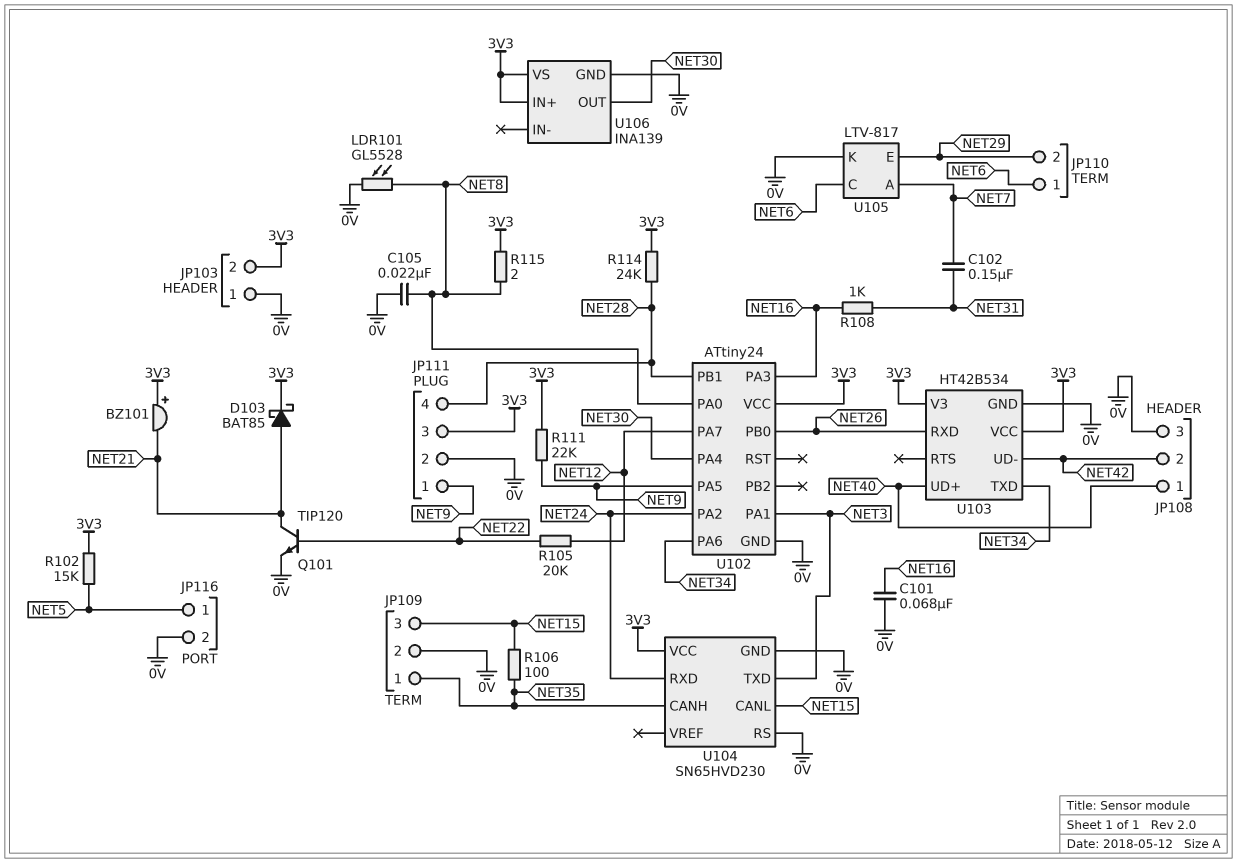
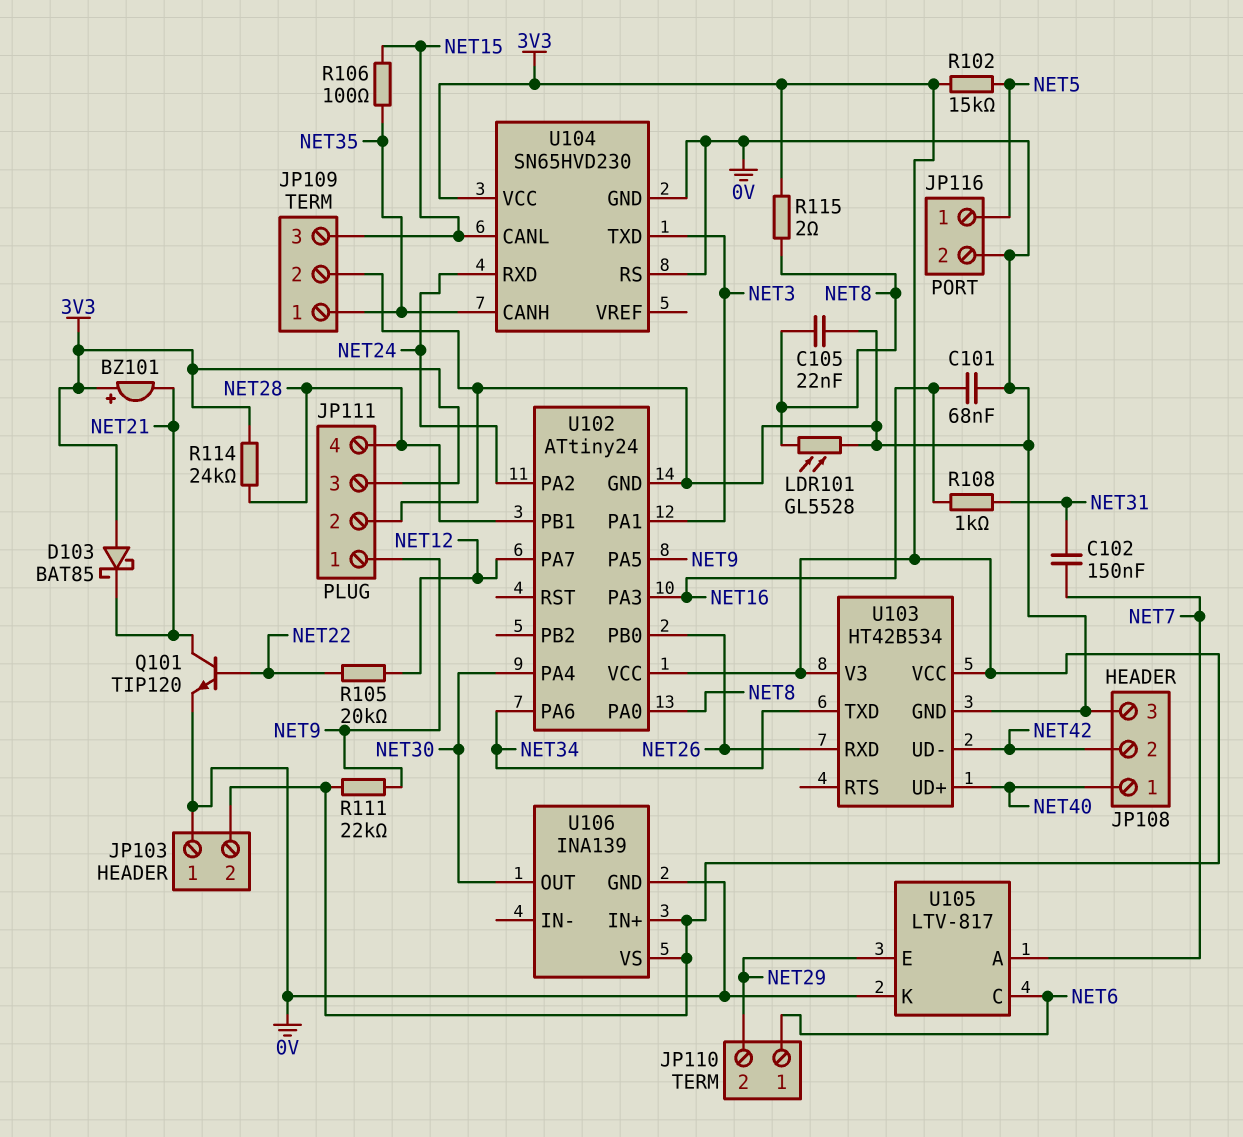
D103: schottky BAT85 (A NET21, K 3V3) -> schottky BAT85 (A 3V3, K NET21)

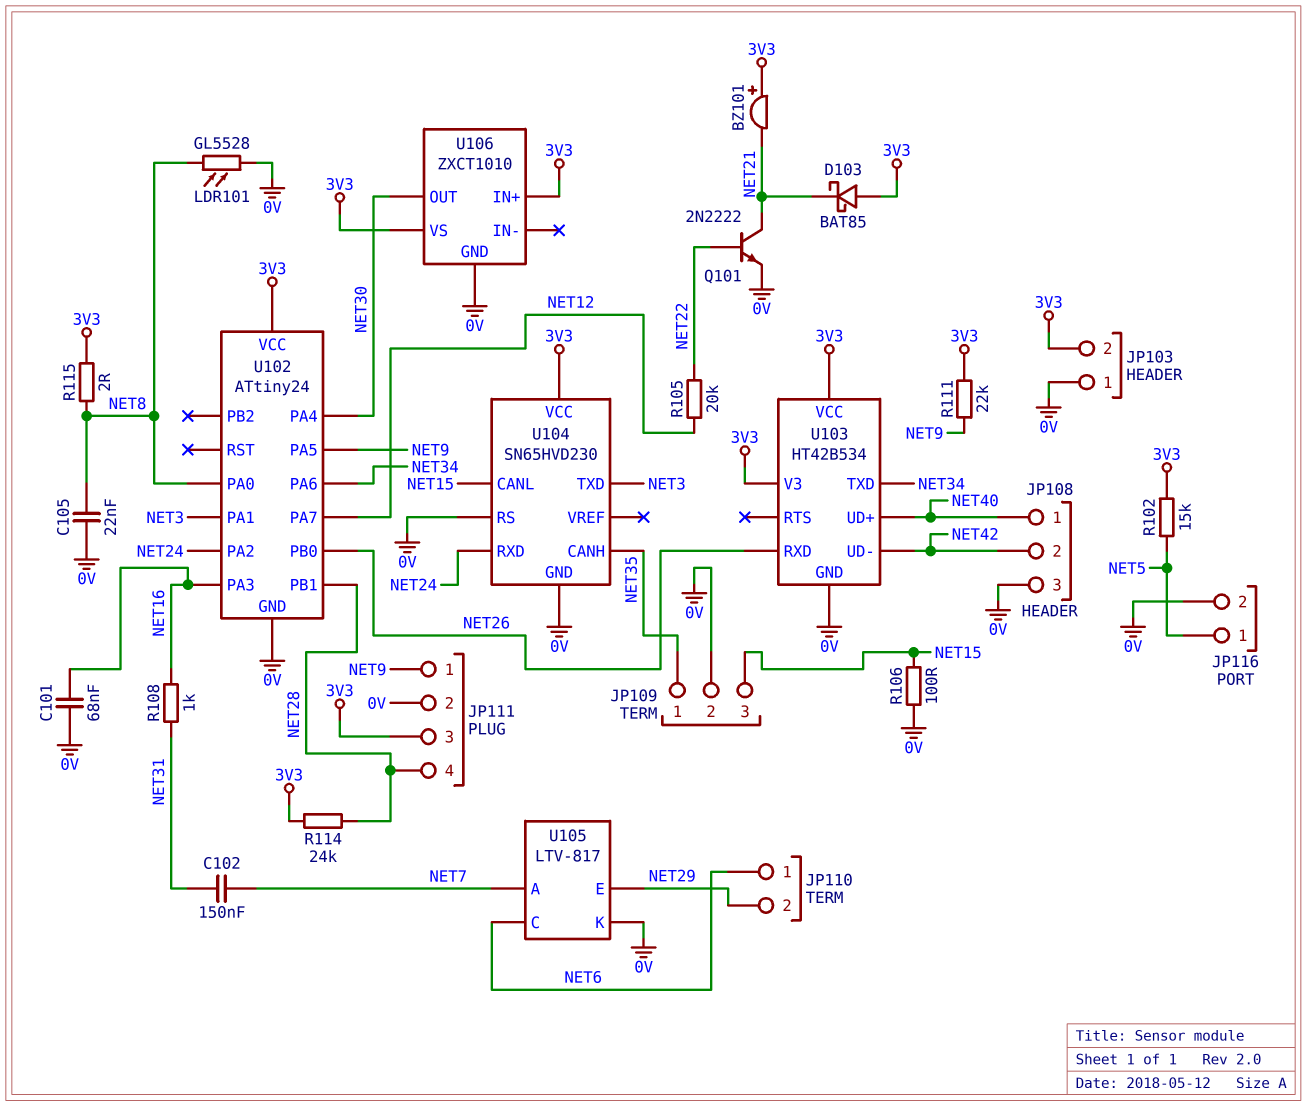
Q101: NPN TIP120 (B NET22, C NET21, E 0V) -> NPN 2N2222 (B NET22, C NET21, E 0V)
R106: 100 (NET15, NET35) -> 100 (0V, NET15)
U106: INA139 -> ZXCT1010

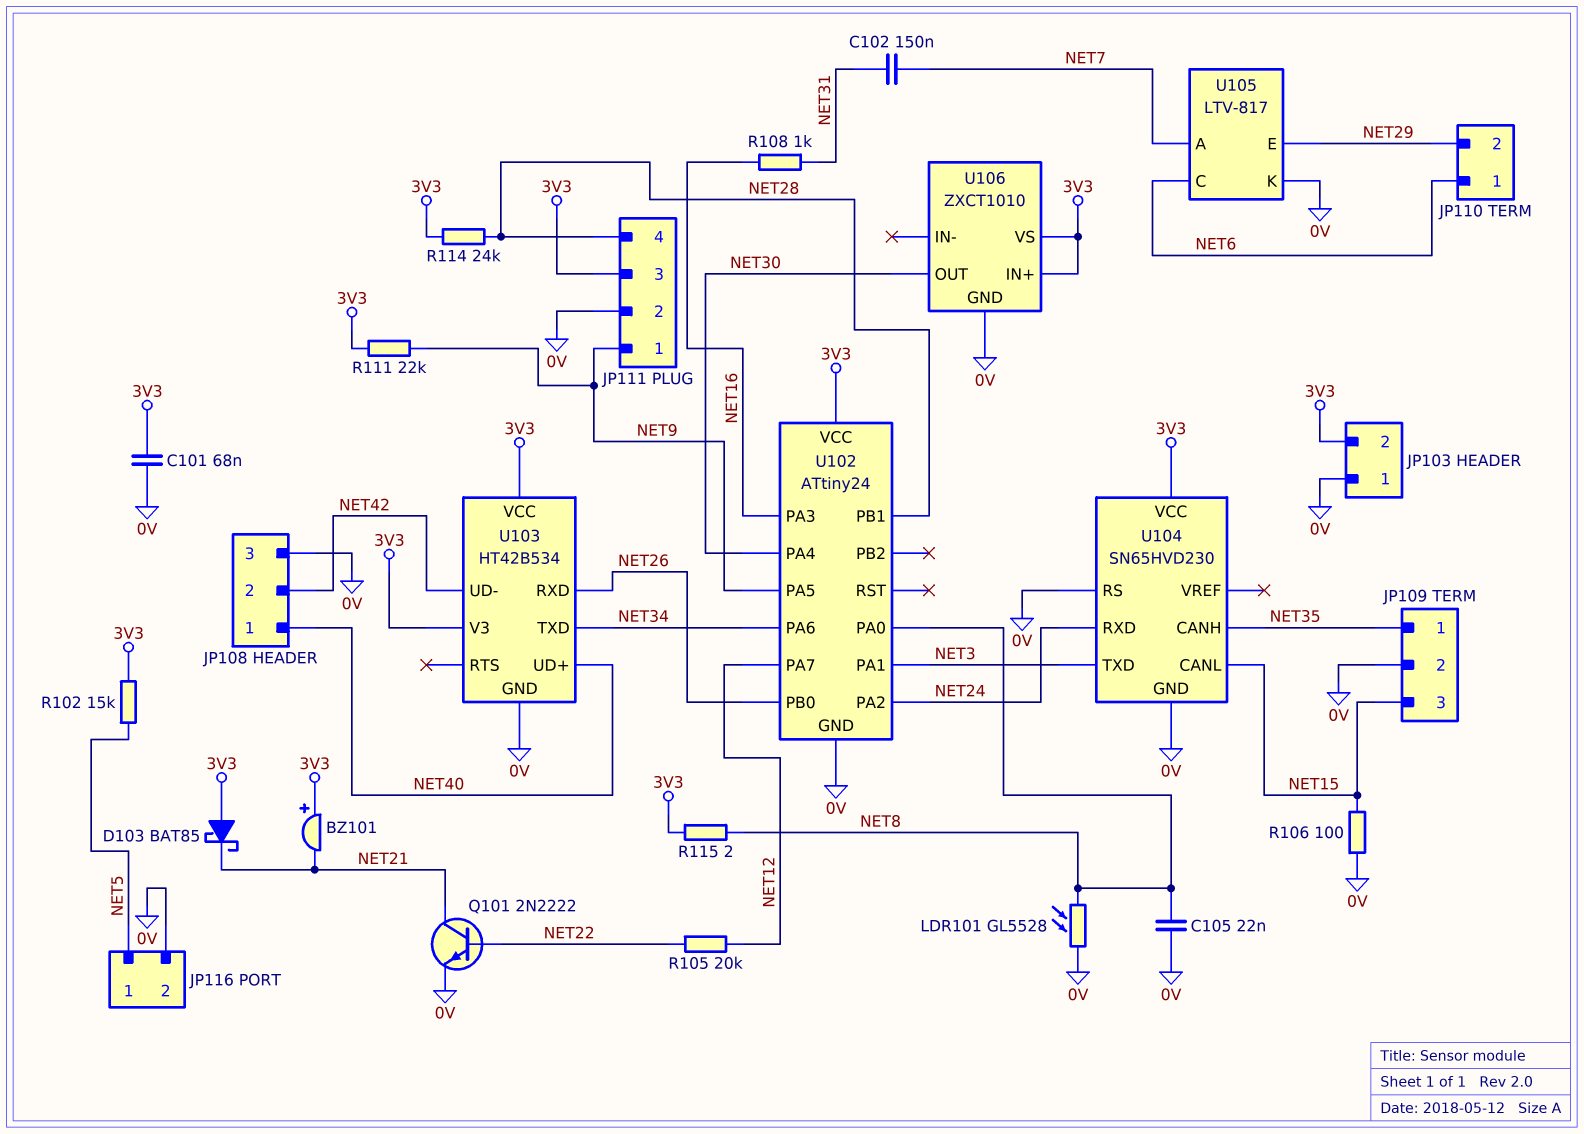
C101: 68nF (0V, NET16) -> 68nF (0V, 3V3)

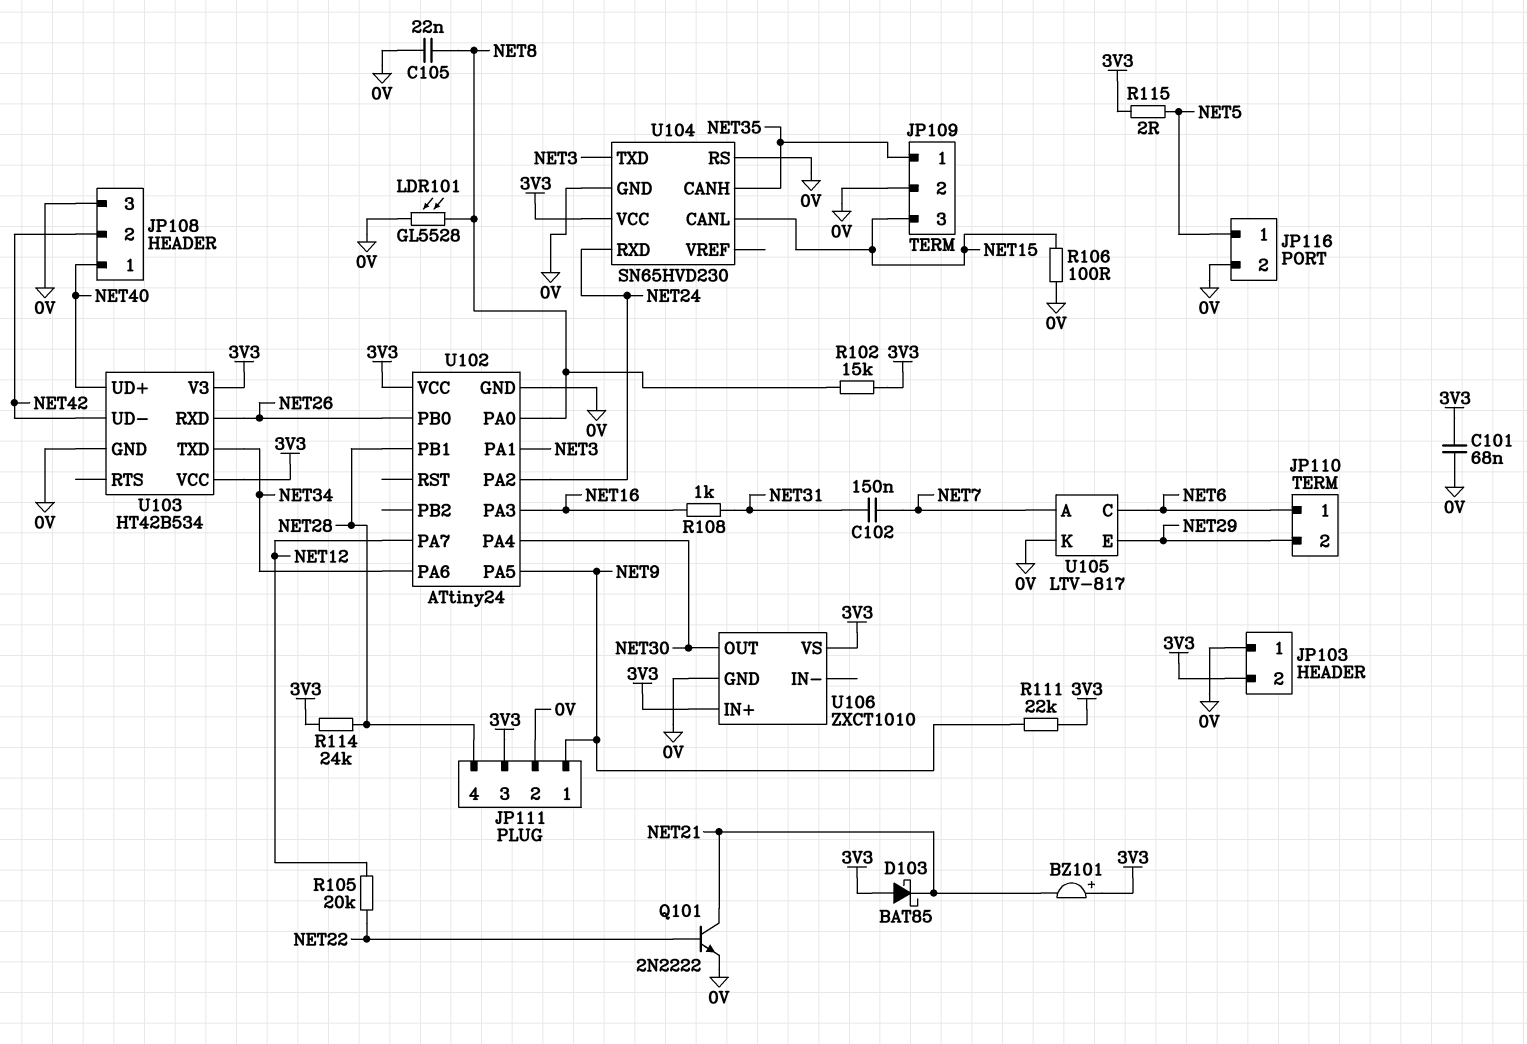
R102: 15k (3V3, NET5) -> 15k (3V3, NET8)
R115: 2 (3V3, NET8) -> 2 (3V3, NET5)

